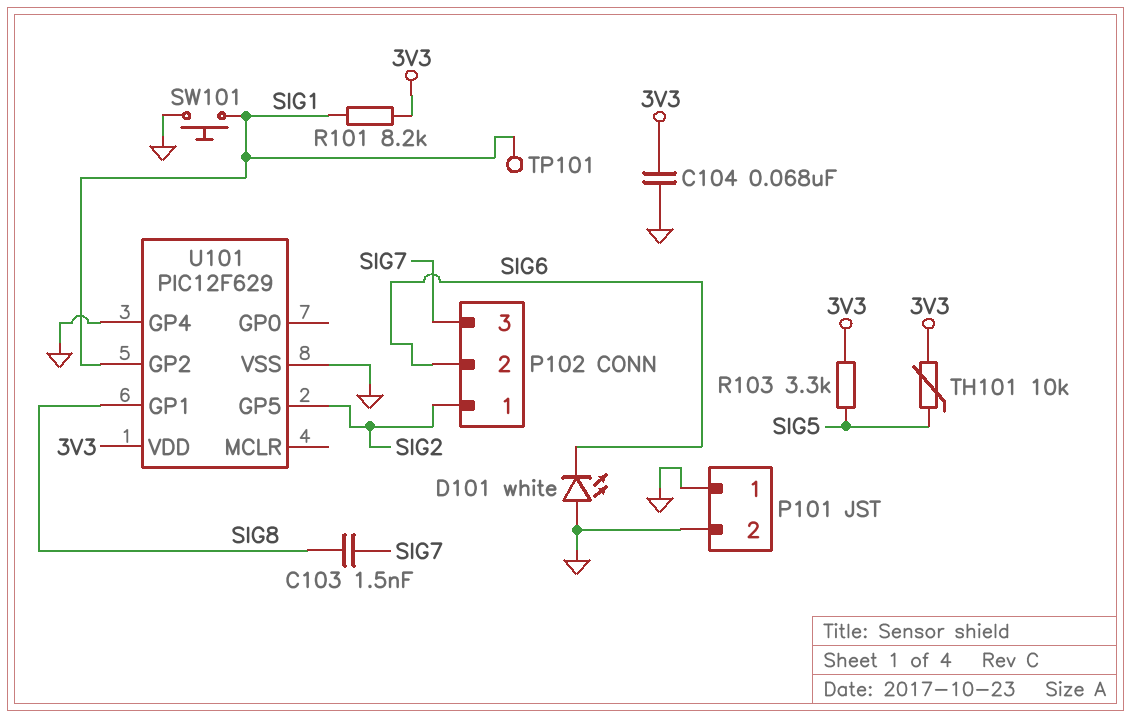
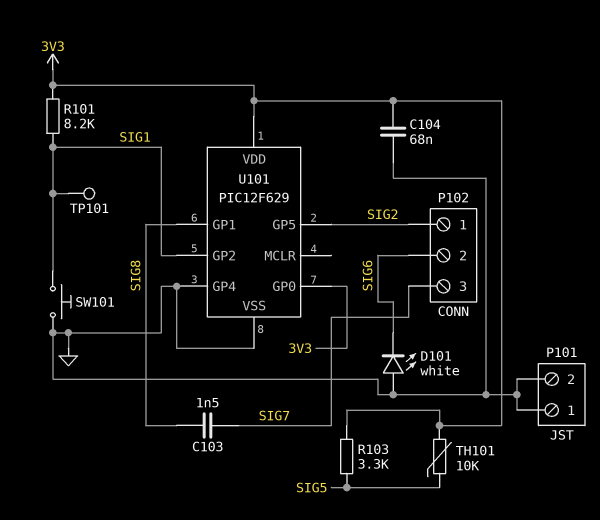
U101 pin GP0: none -> 3V3

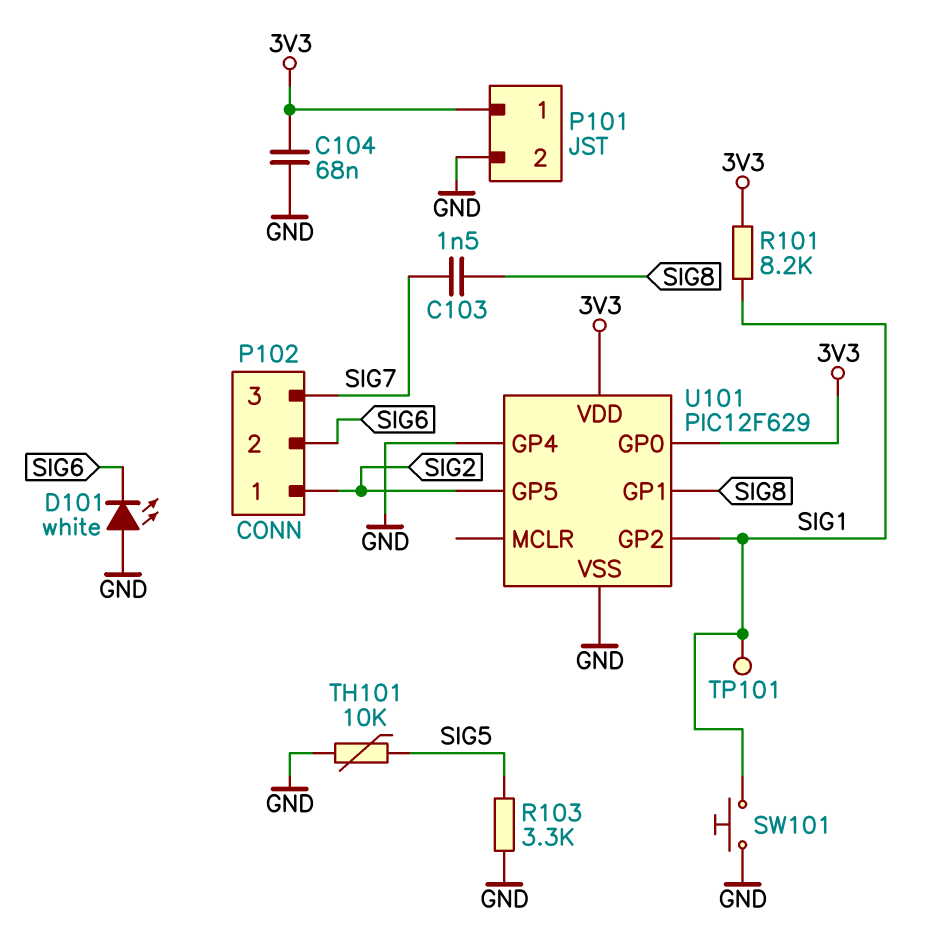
P101 pin 1: GND -> 3V3
R103: 3.3k (3V3, SIG5) -> 3.3k (GND, SIG5)
TH101: 10k (3V3, SIG5) -> 10k (GND, SIG5)

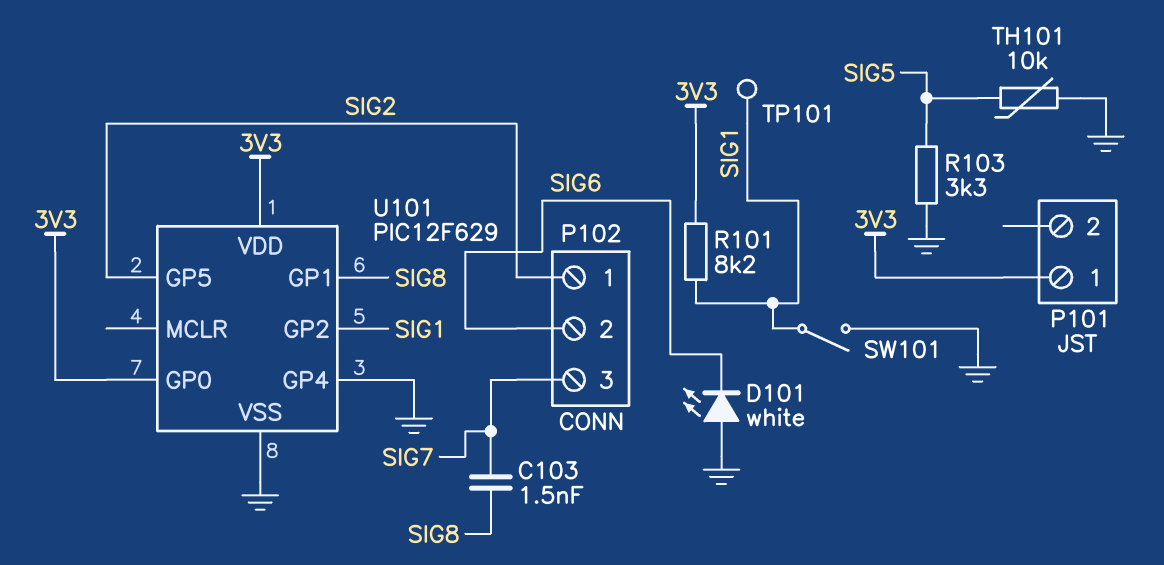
C104: 68nF (3V3, GND) -> none
P101 pin 2: GND -> none
SW101: button (GND, SIG1) -> switch (GND, SIG1)

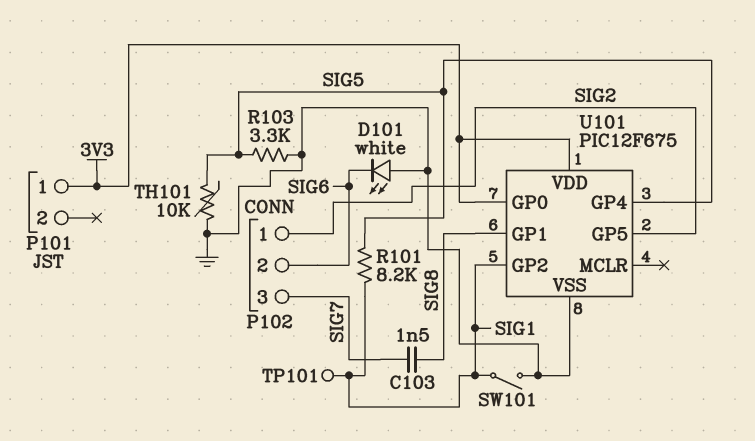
R101: 8.2k (3V3, SIG1) -> 8.2k (SIG1, SIG5)
U101: PIC12F629 -> PIC12F675
U101 pin GP4: GND -> SIG5

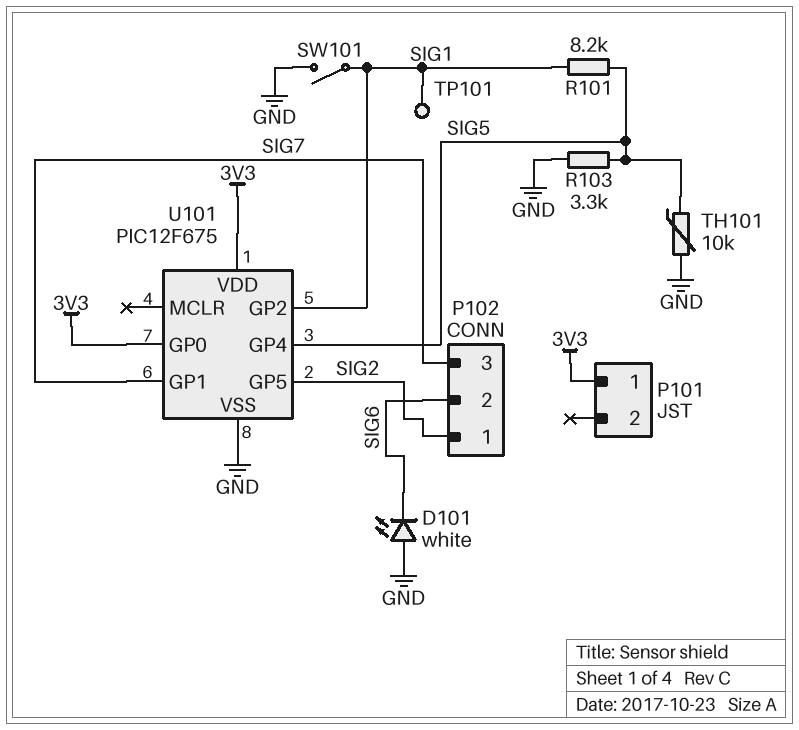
C103: 1.5nF (SIG7, SIG8) -> none
U101 pin GP1: SIG8 -> SIG7

